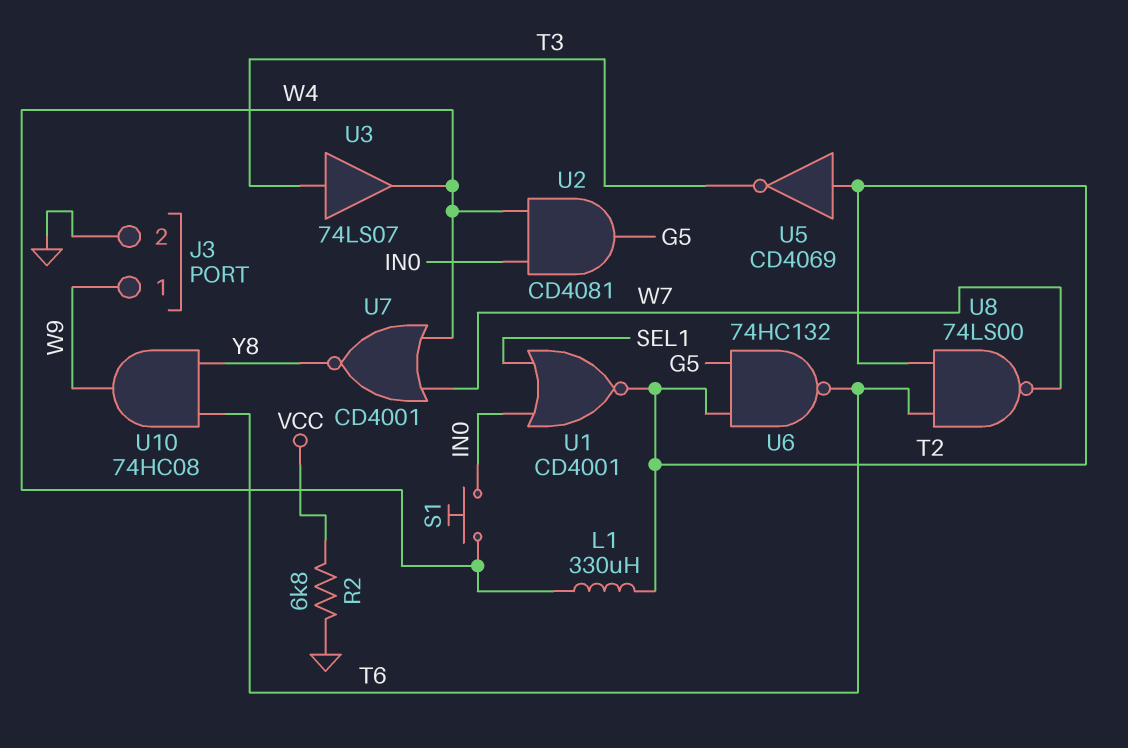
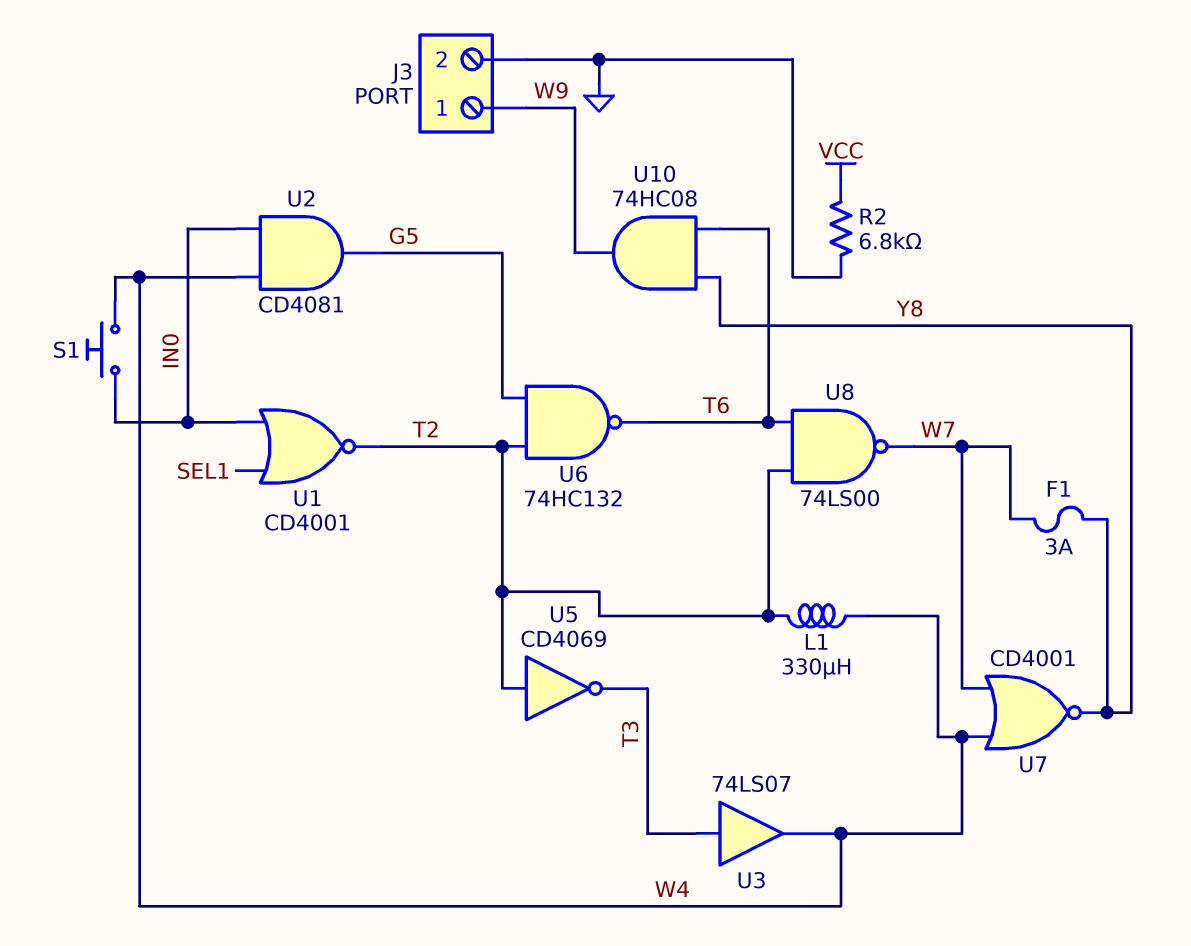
F1: none -> 3A (W7, Y8)

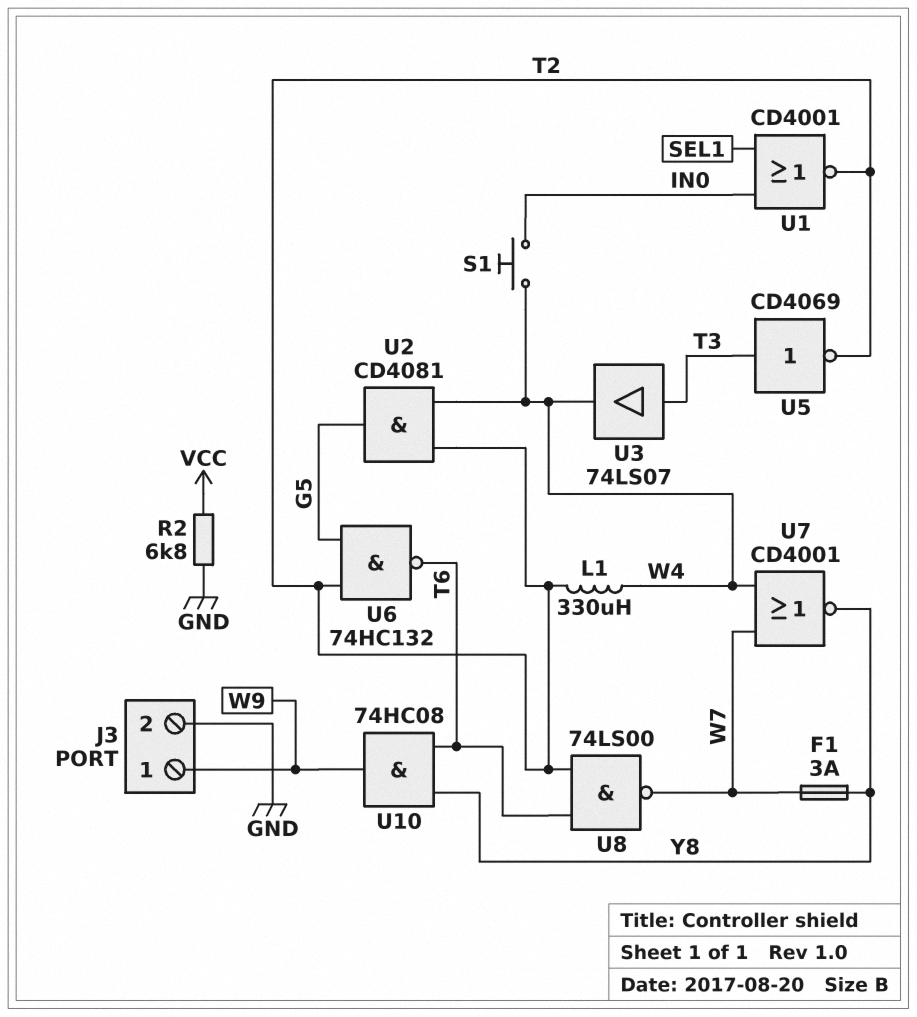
U2: AND CD4081 (in IN0, in W4, out G5) -> AND CD4081 (in T2, in W4, out G5)
U5: NOT CD4069 (in T2, out T3) -> NOT CD4069 (in T3, out T2)

